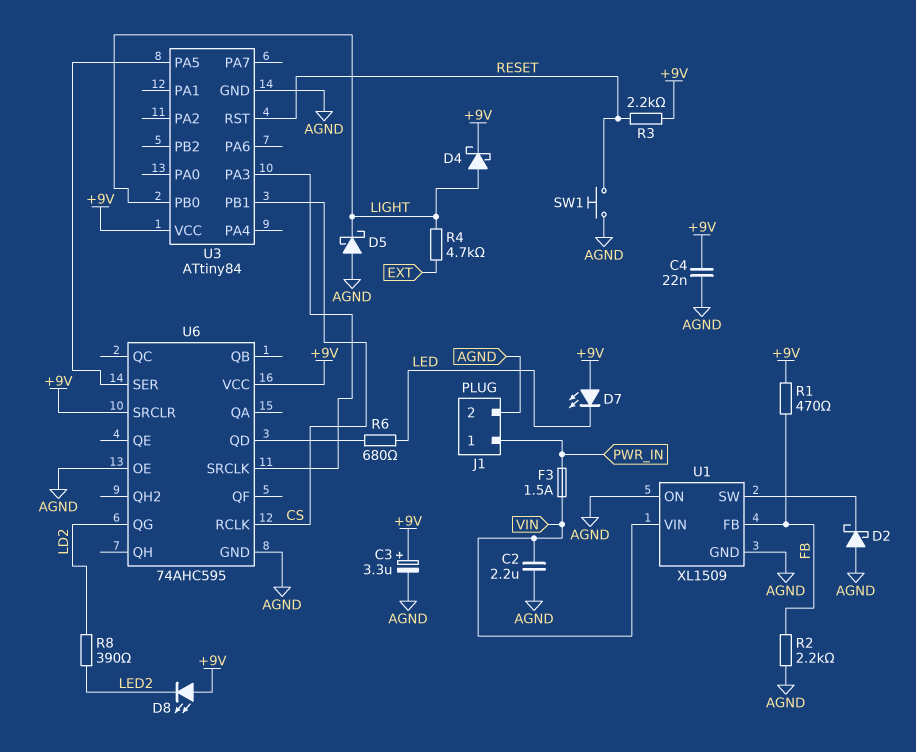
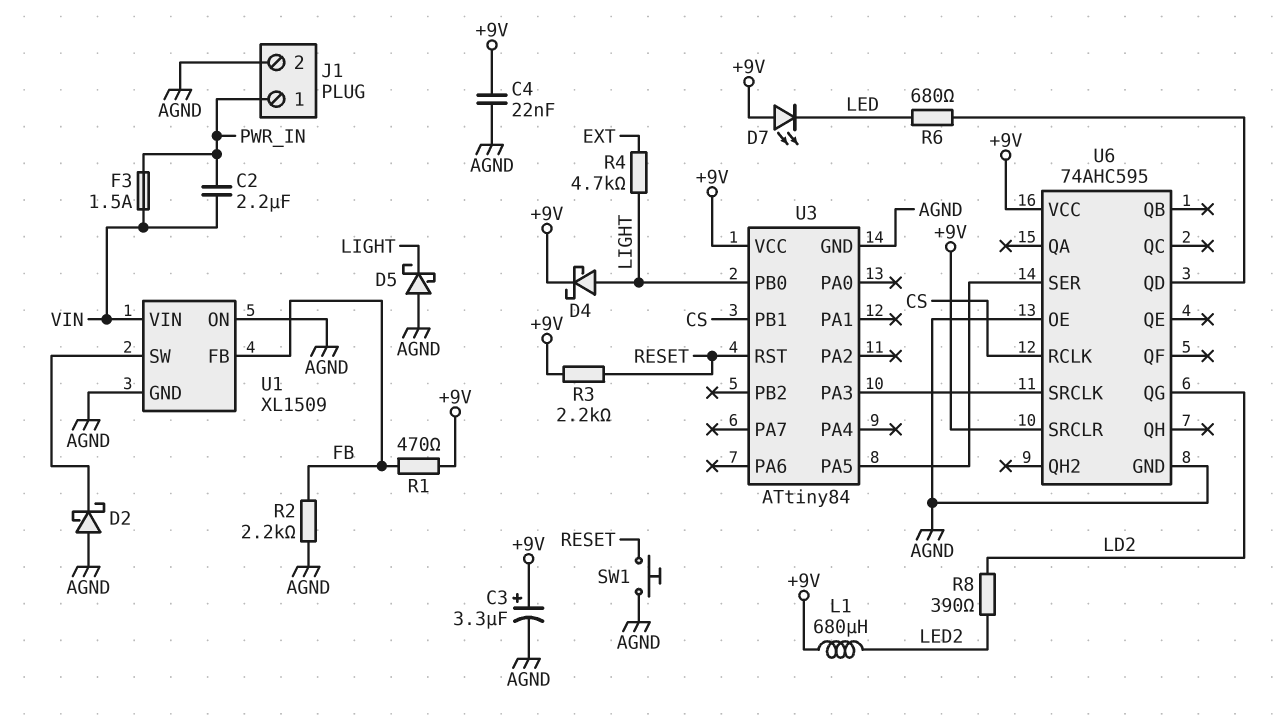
C2: 2.2uF (AGND, VIN) -> 2.2uF (PWR_IN, VIN)
D8: LED (A +9V, K LED2) -> none
L1: none -> 680uH (+9V, LED2)

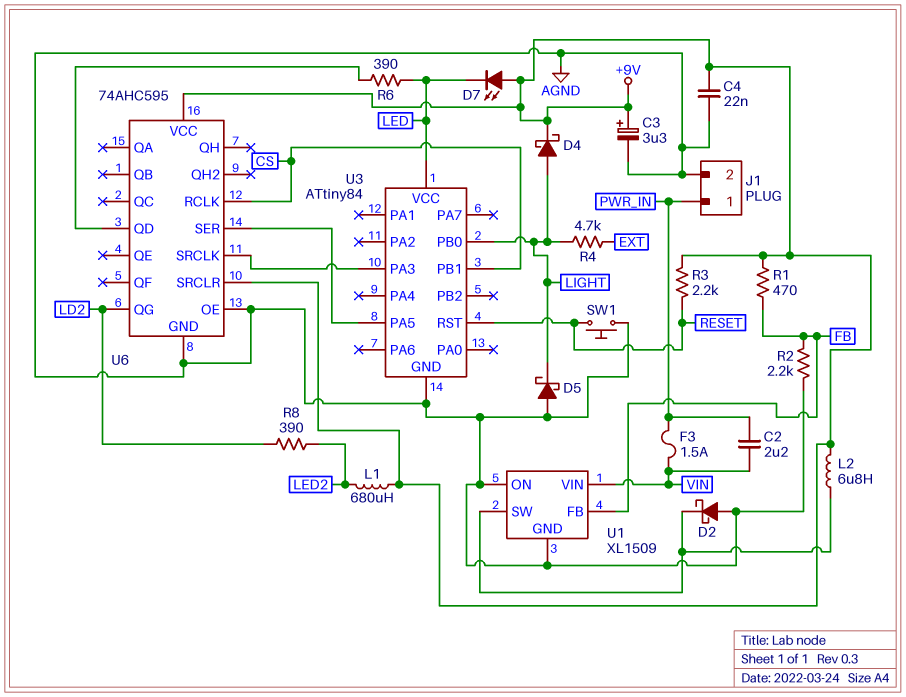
L2: none -> 6.8uH (+9V, U1/SW)
R6: 680 (LED, U6/QD) -> 390 (LED, U6/QD)
U3 pin VCC: +9V -> LED

